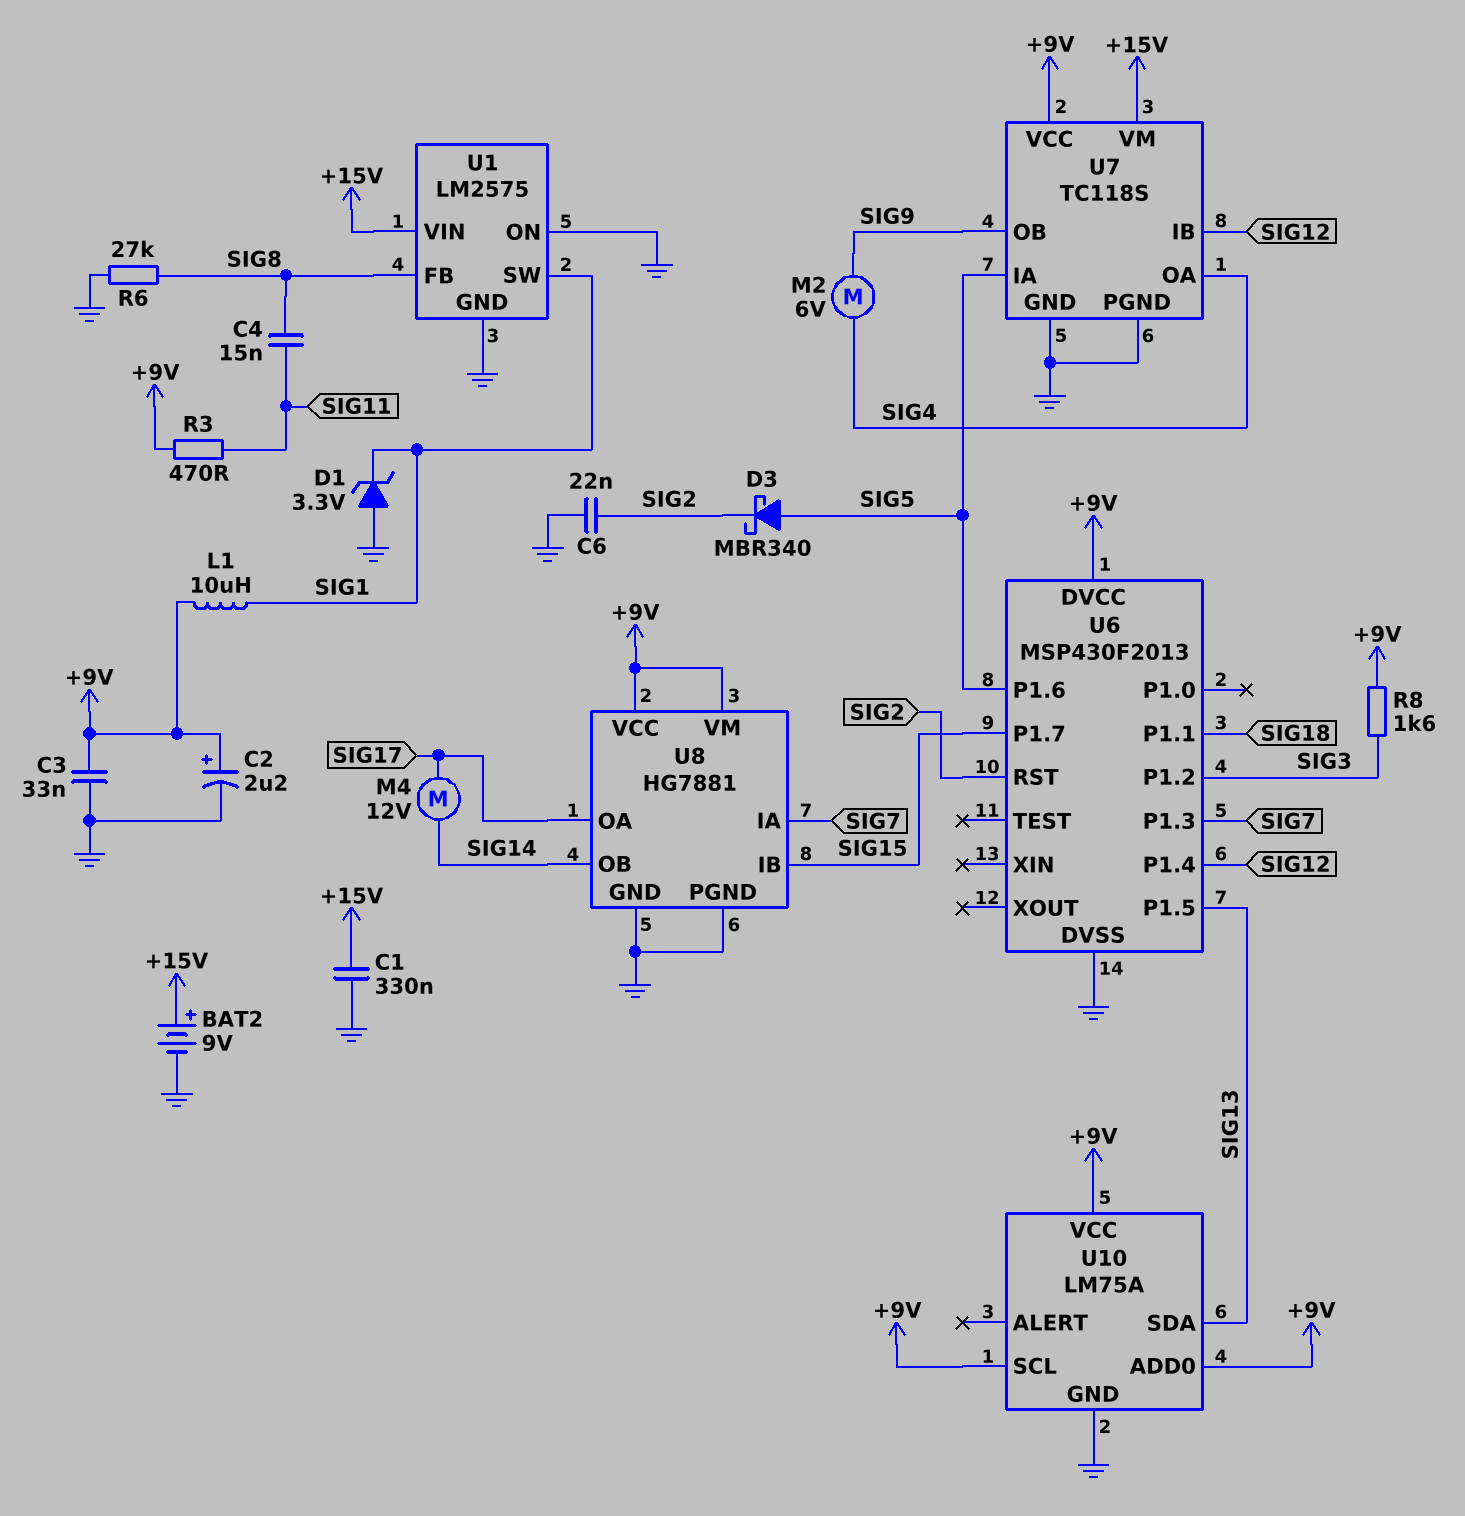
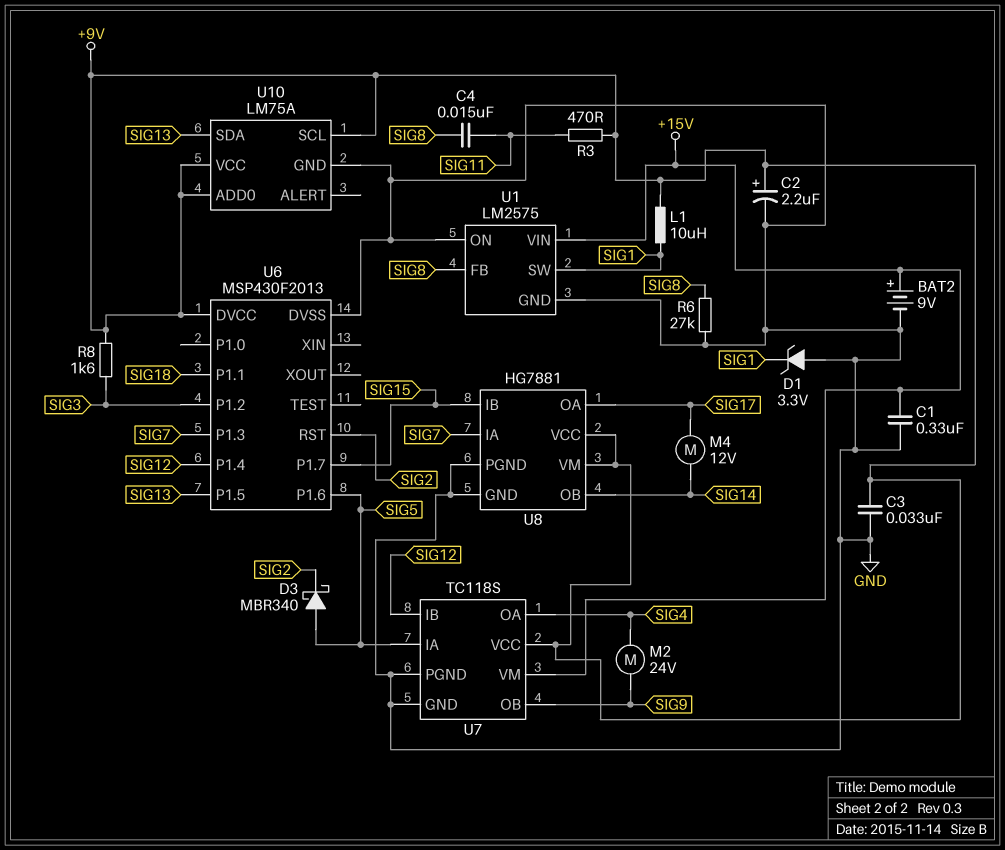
C6: 22nF (GND, SIG2) -> none
M2: motor 6V (SIG4, SIG9) -> motor 24V (SIG4, SIG9)

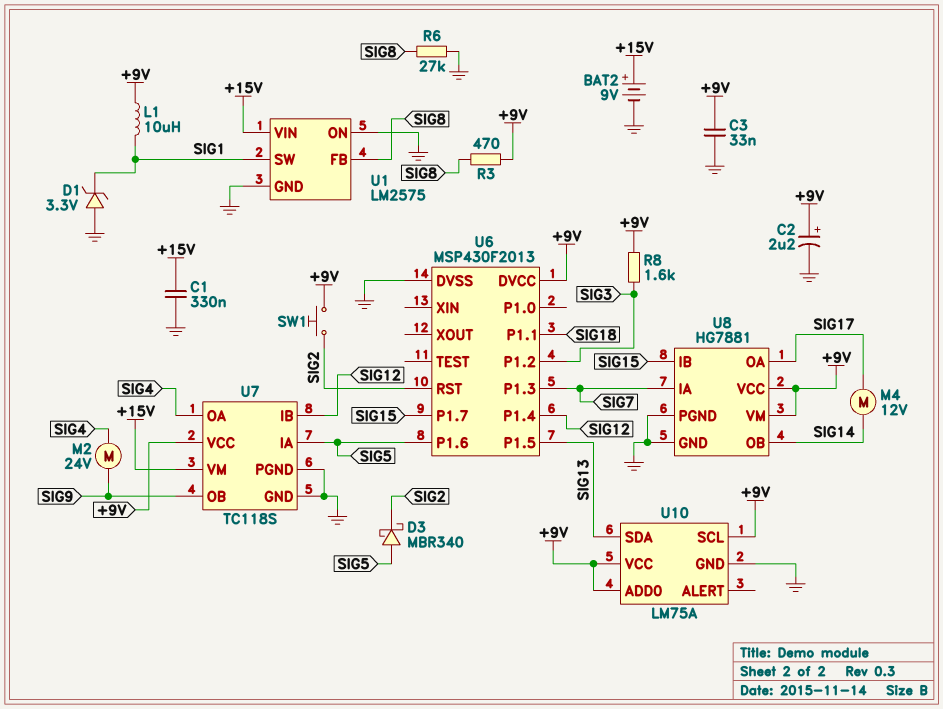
C4: 15nF (SIG8, SIG11) -> none
R3: 470 (+9V, SIG11) -> 470 (+9V, SIG8)
SW1: none -> button (+9V, SIG2)

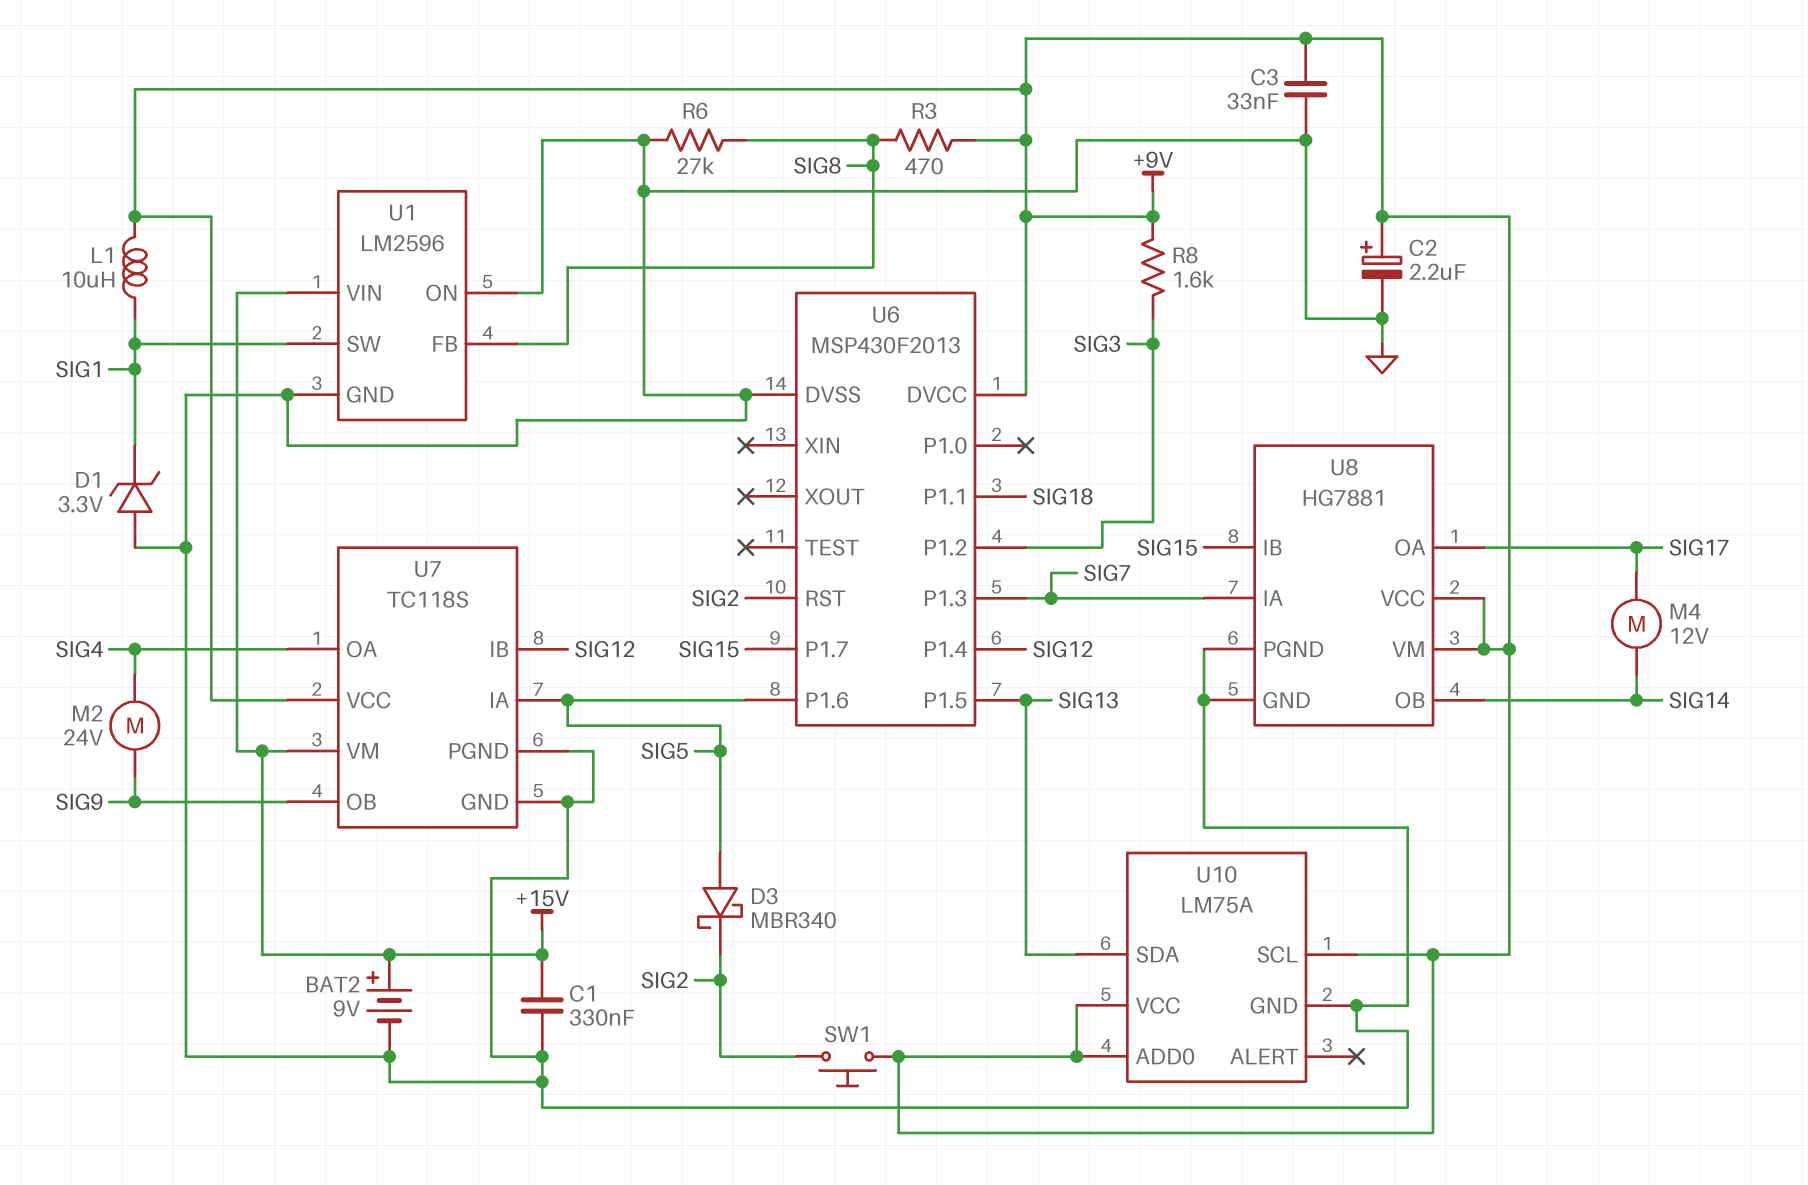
U1: LM2575 -> LM2596

